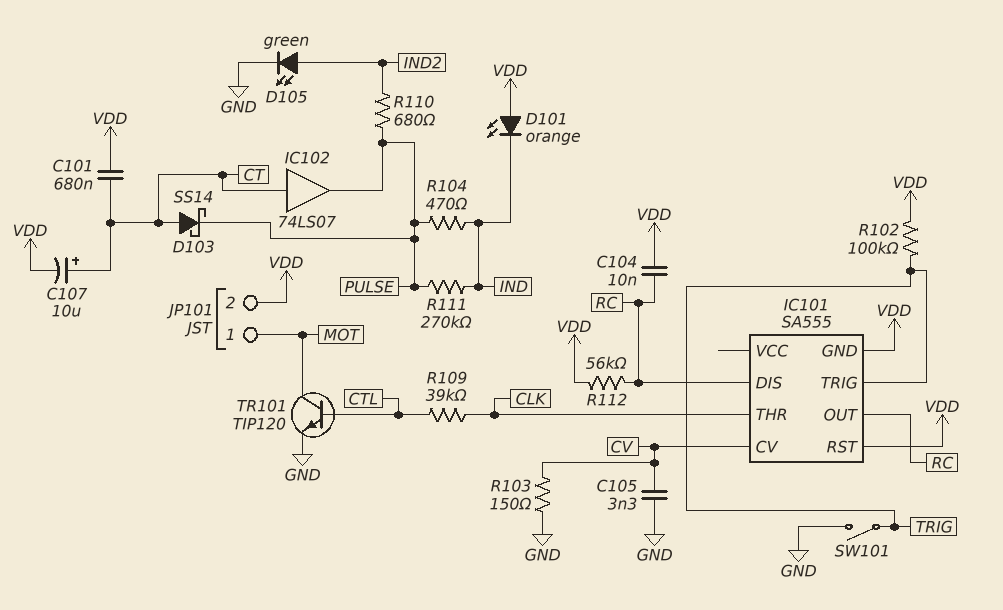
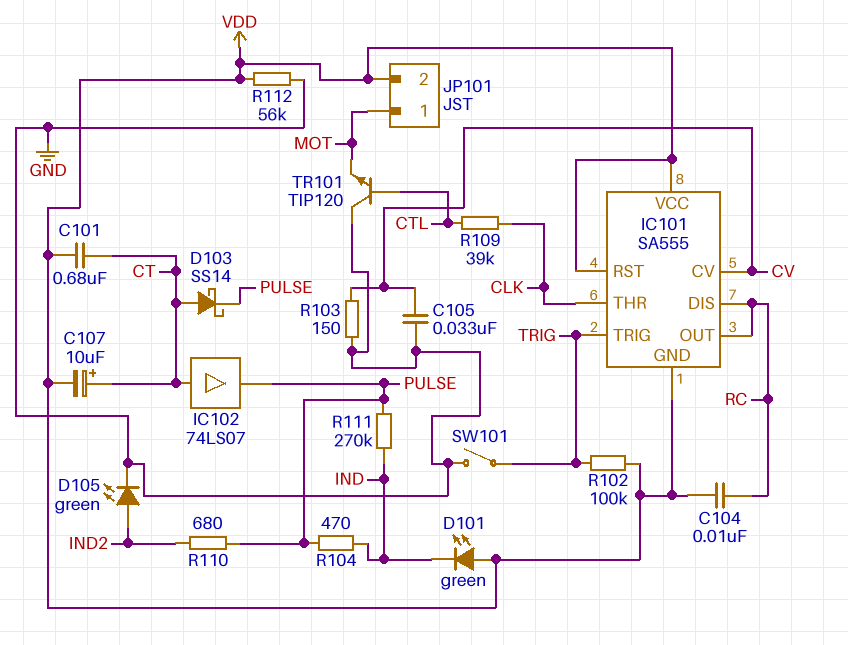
C105: 3.3nF (CV, GND) -> 33nF (CV, GND)
D101: LED orange (A VDD, K IND) -> LED green (A VDD, K IND)
IC101 pin VCC: none -> VDD
R112: 56k (RC, VDD) -> 56k (GND, VDD)
TR101: NPN TIP120 (B CTL, C MOT, E GND) -> NPN TIP120 (B CTL, C GND, E MOT)

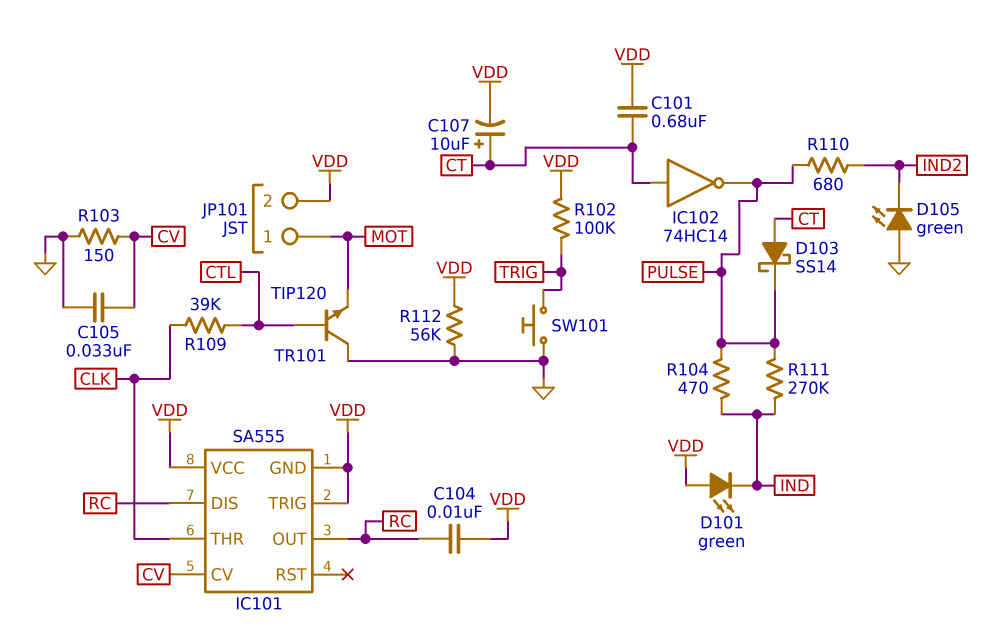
D105: LED green (A IND2, K GND) -> LED green (A GND, K IND2)
IC101 pin RST: VDD -> none
IC101 pin TRIG: TRIG -> VDD
IC102: buffer 74LS07 (in CT, out PULSE) -> NOT 74HC14 (in CT, out PULSE)
SW101: switch (GND, TRIG) -> button (GND, TRIG)

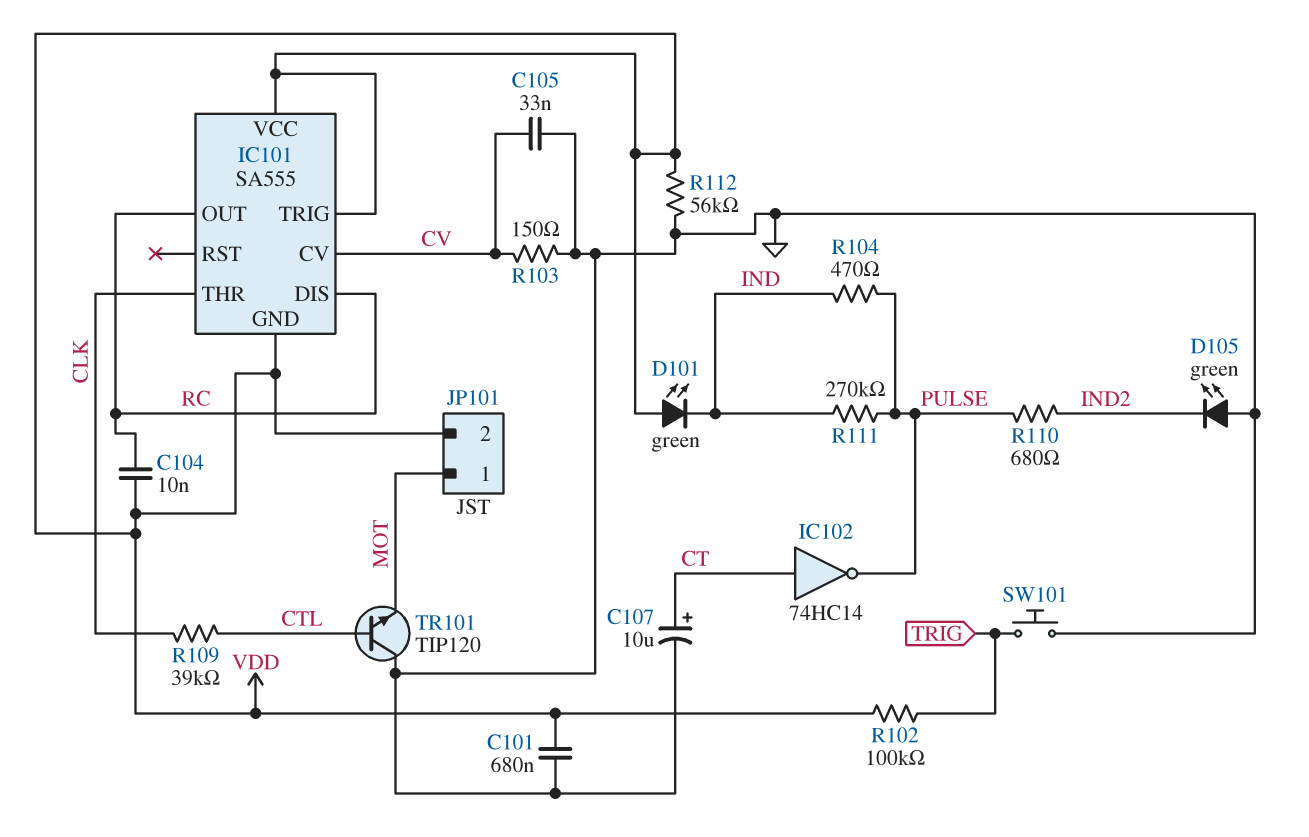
C101: 680nF (CT, VDD) -> 680nF (GND, VDD)
C107: 10uF (plus CT, minus VDD) -> 10uF (plus CT, minus GND)
D103: schottky SS14 (A CT, K PULSE) -> none

